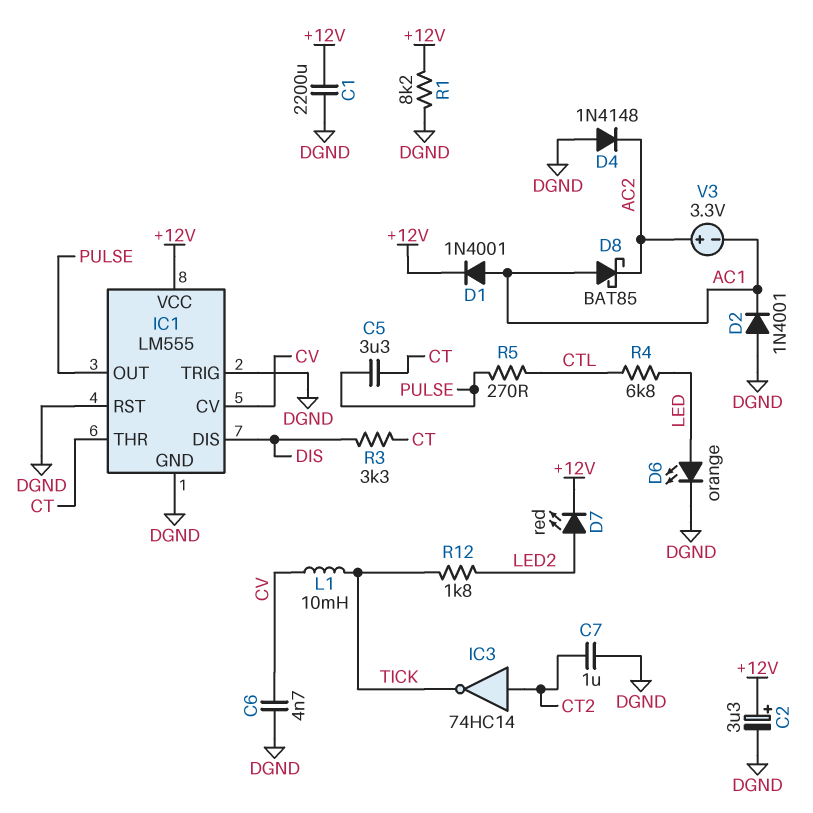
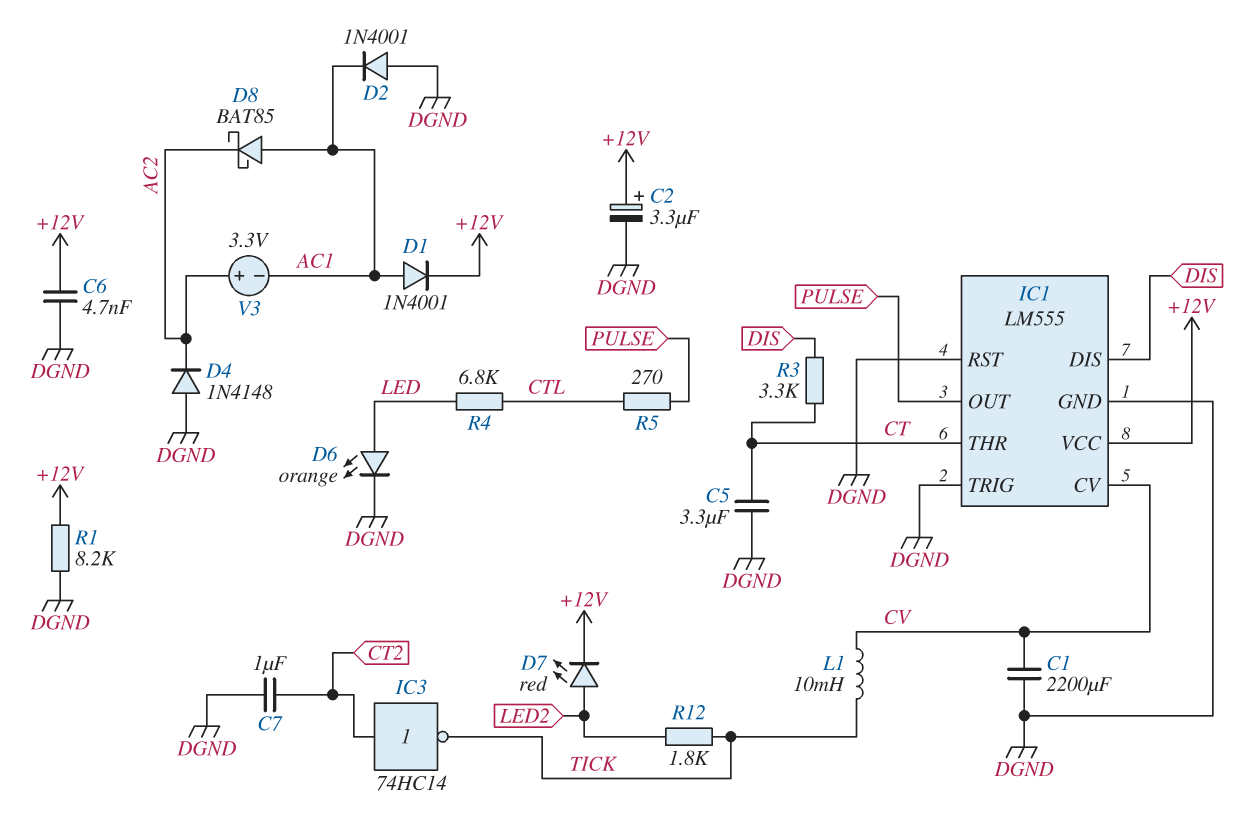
C1: 2200uF (+12V, DGND) -> 2200uF (CV, DGND)
C5: 3.3uF (CT, PULSE) -> 3.3uF (CT, DGND)
C6: 4.7nF (CV, DGND) -> 4.7nF (+12V, DGND)

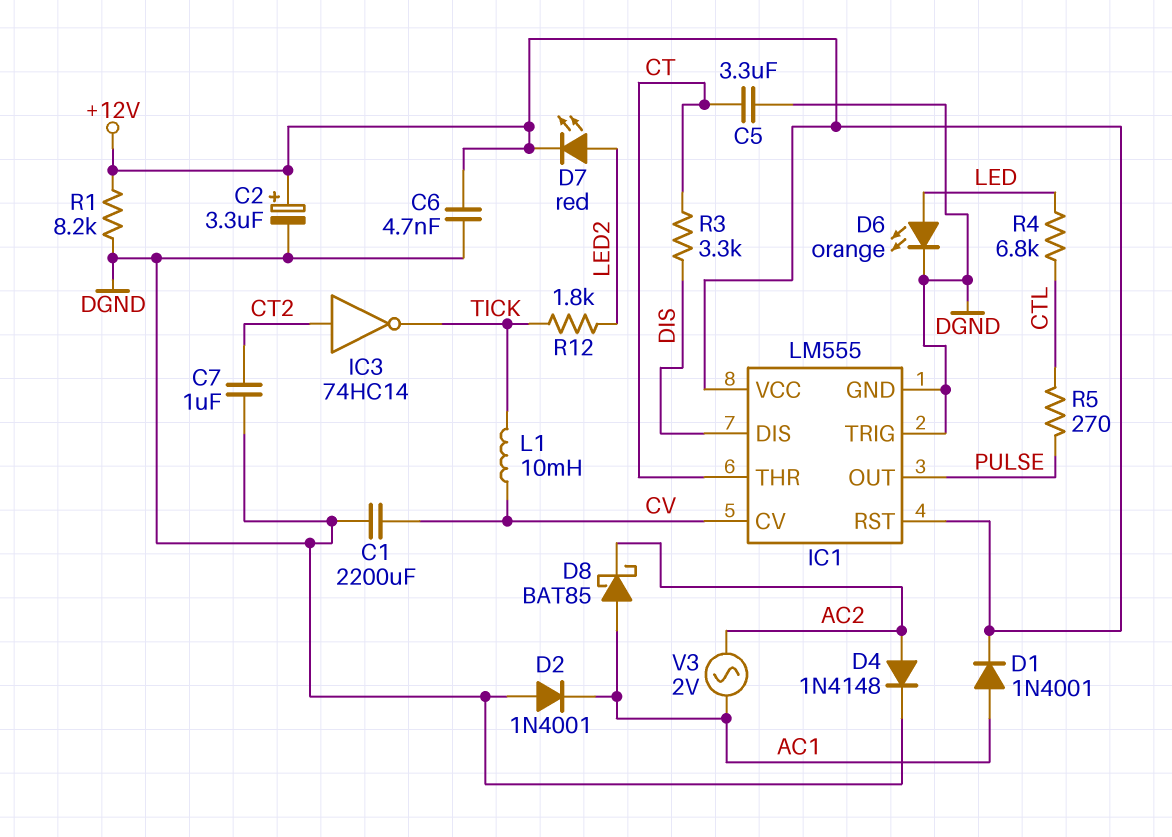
D4: diode 1N4148 (A DGND, K AC2) -> diode 1N4148 (A AC2, K DGND)
IC1 pin RST: DGND -> +12V
V3: 3.3V (plus AC2, minus AC1) -> AC 2V (AC1, AC2)

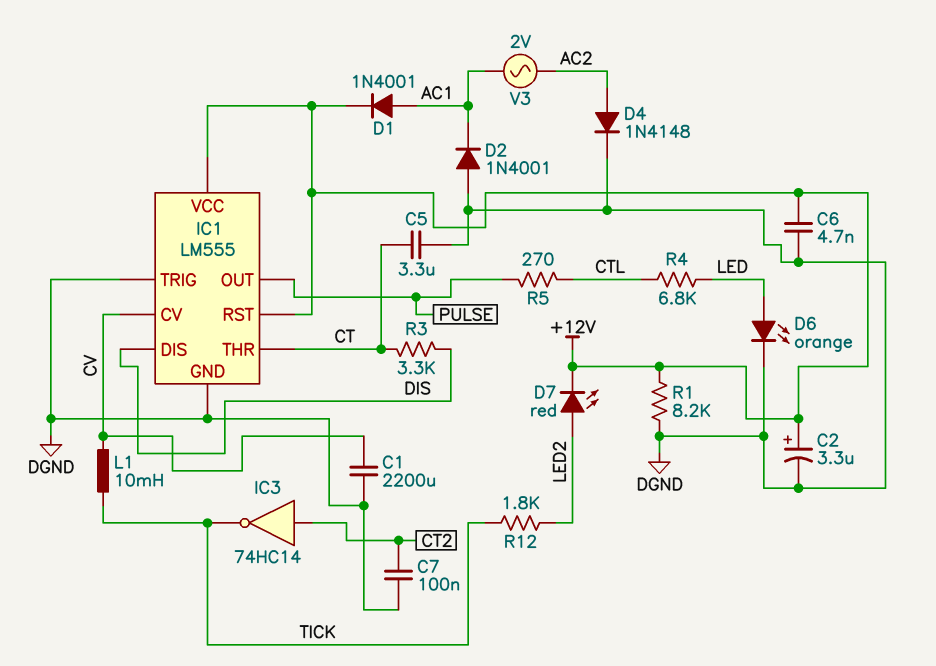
C7: 1uF (CT2, DGND) -> 100nF (CT2, DGND)
D8: schottky BAT85 (A AC1, K AC2) -> none

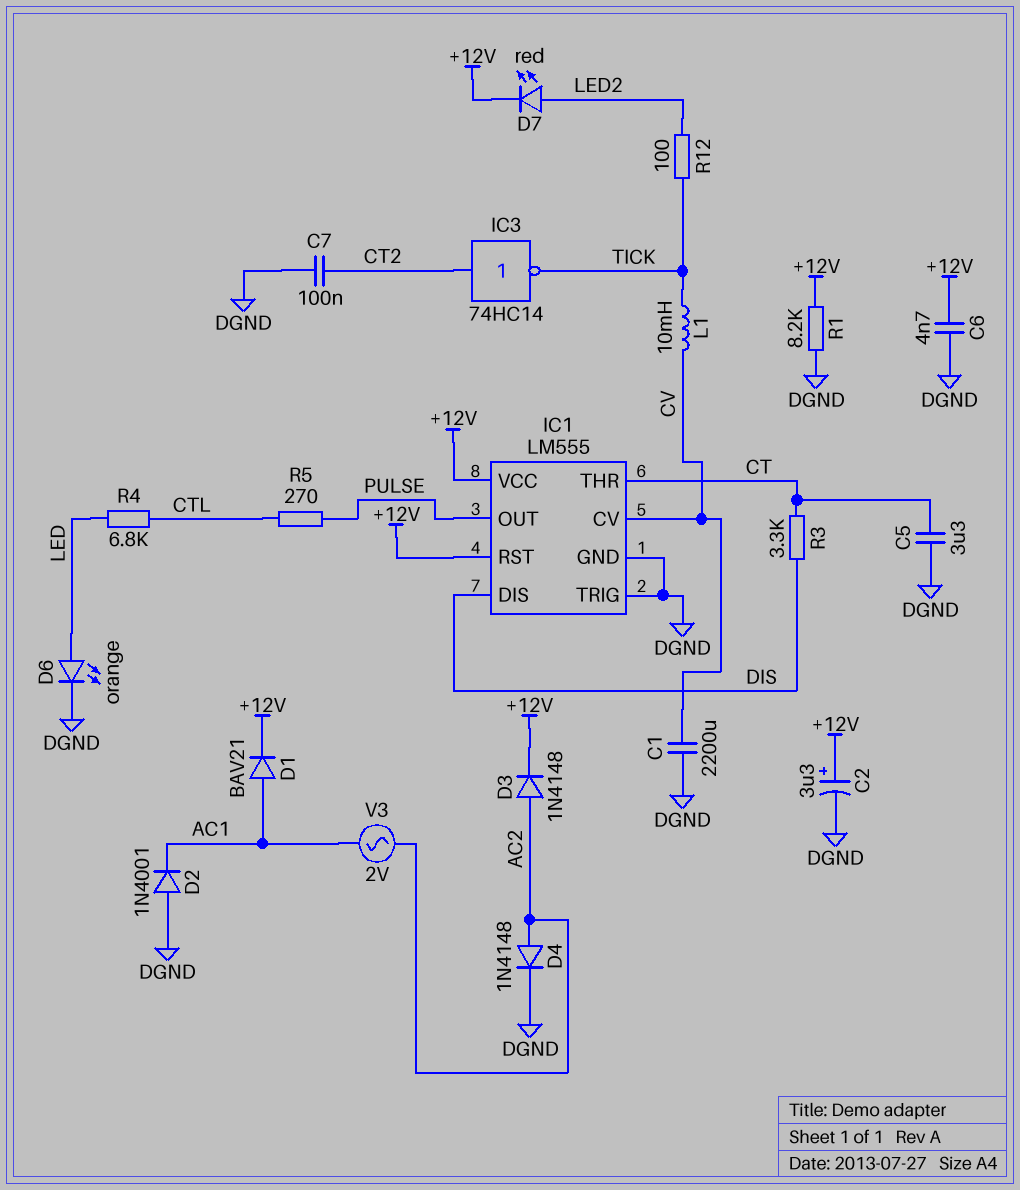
D1: diode 1N4001 (A AC1, K +12V) -> diode BAV21 (A AC1, K +12V)
D3: none -> diode 1N4148 (A AC2, K +12V)
R12: 1.8k (LED2, TICK) -> 100 (LED2, TICK)

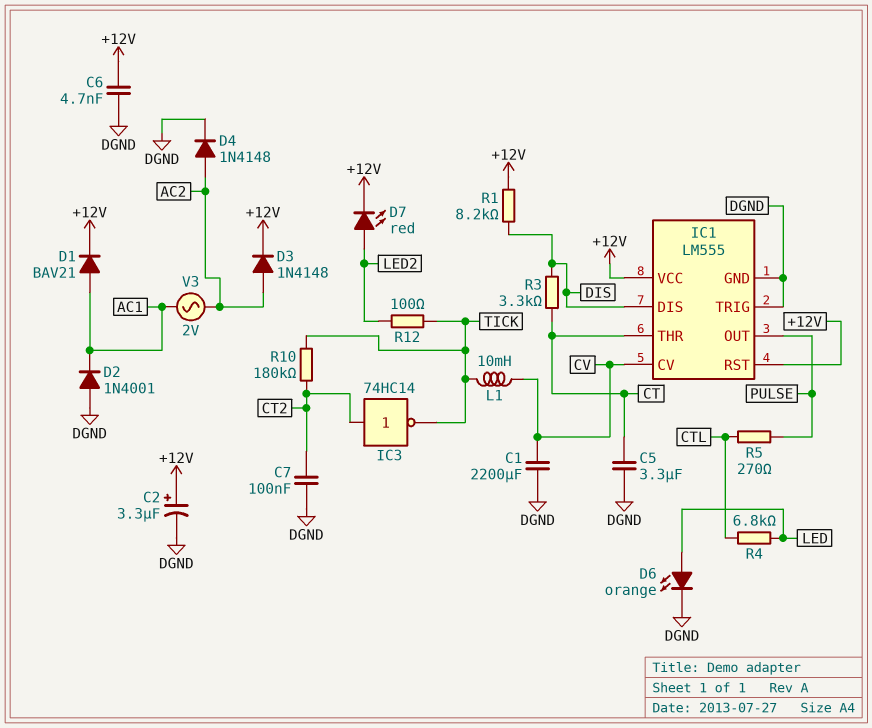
R1: 8.2k (+12V, DGND) -> 8.2k (+12V, DIS)
R10: none -> 180k (CT2, TICK)

